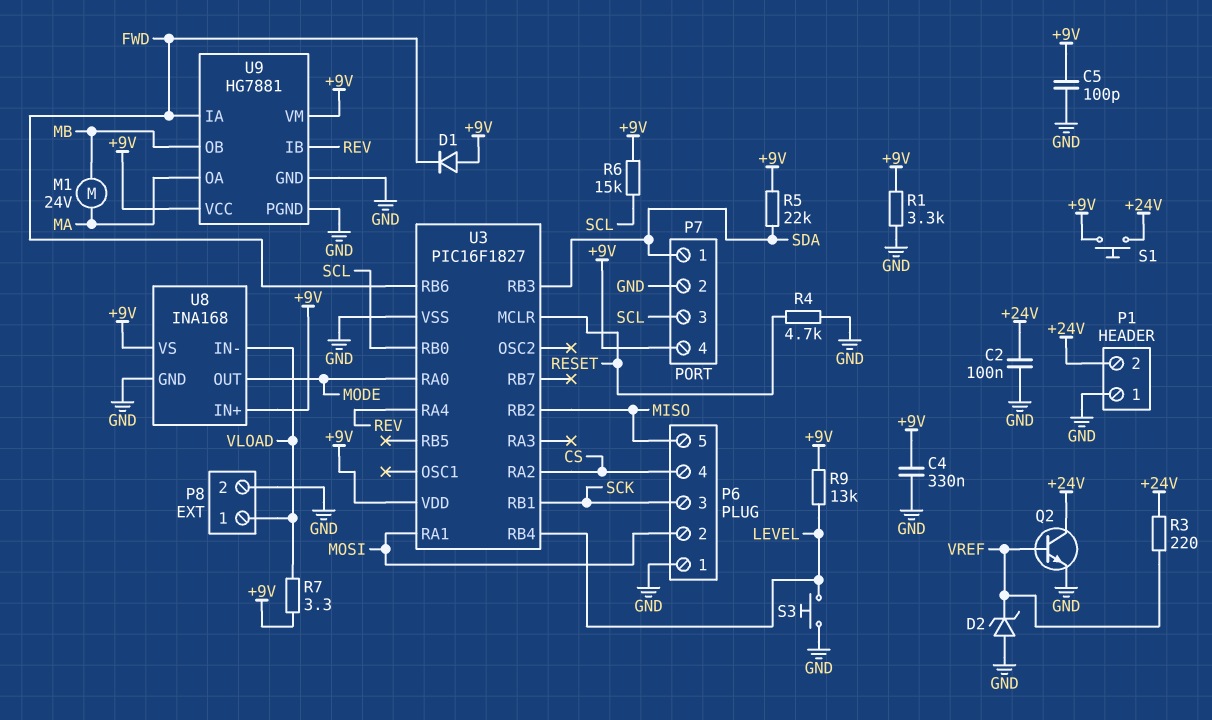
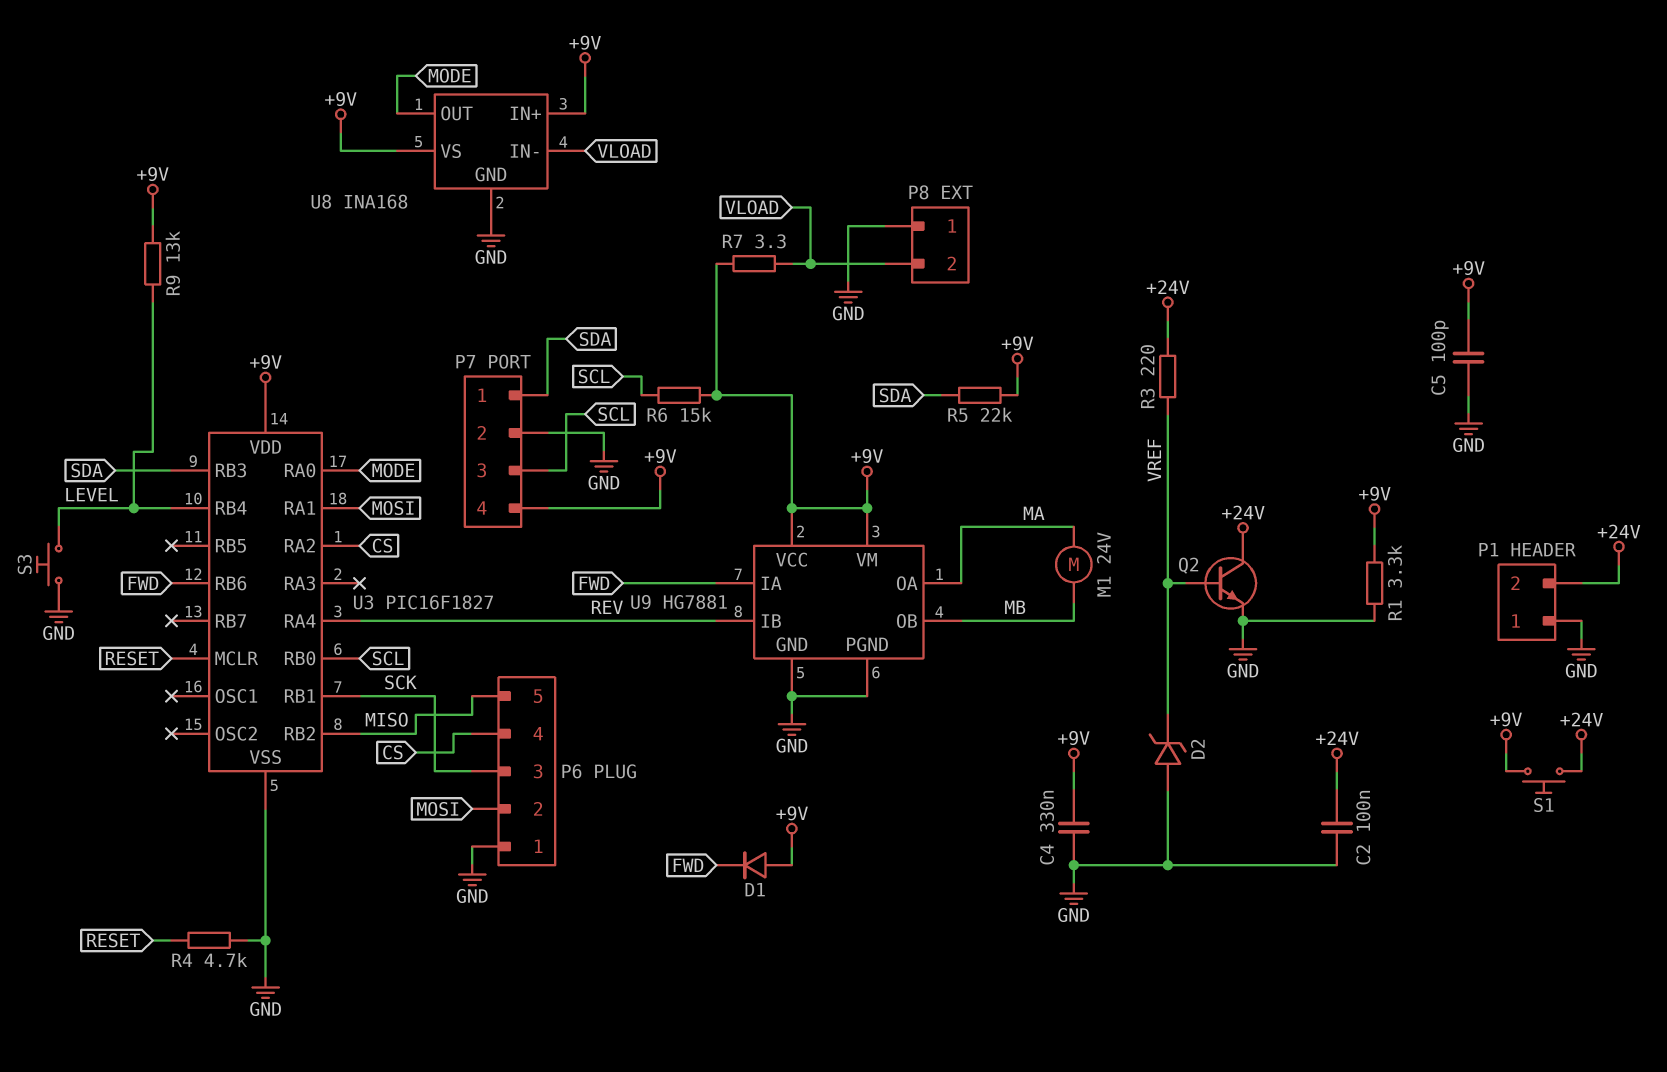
P8 pin 1: VLOAD -> GND
P8 pin 2: GND -> VLOAD

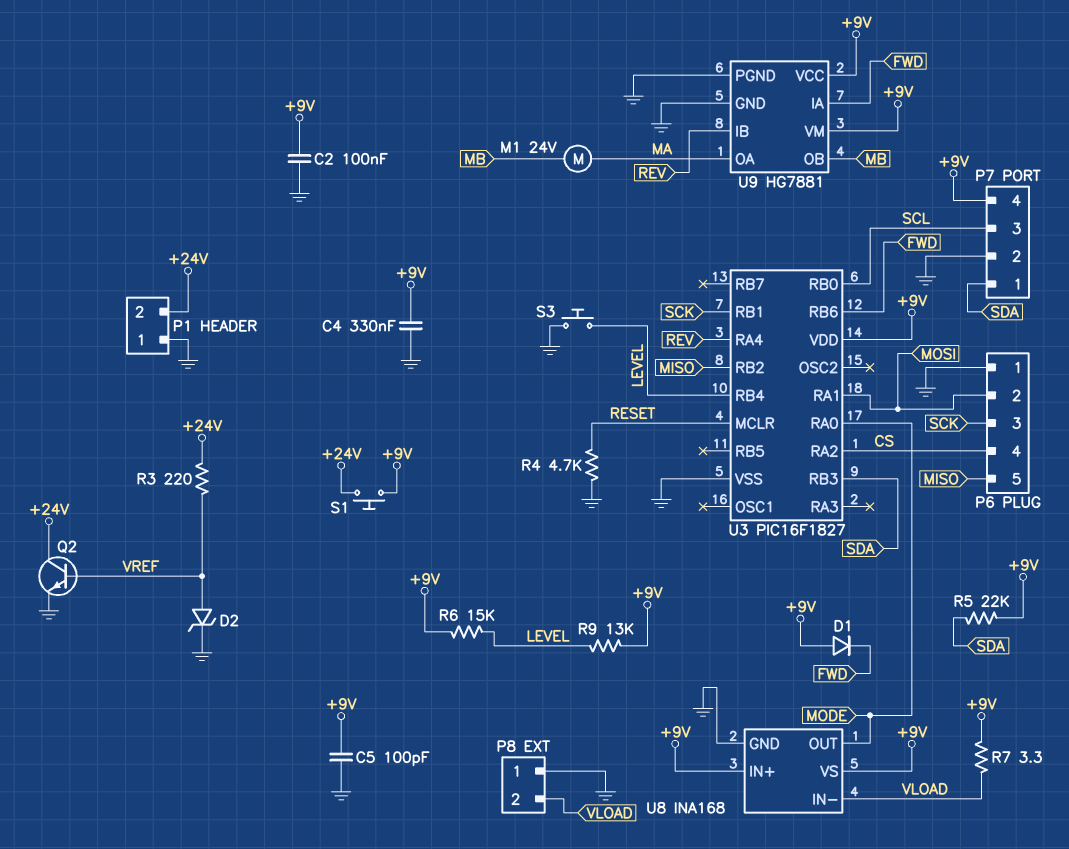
C2: 100nF (+24V, GND) -> 100nF (+9V, GND)
D2: zener (A GND, K VREF) -> zener (A VREF, K GND)
R1: 3.3k (+9V, GND) -> none
R6: 15k (+9V, SCL) -> 15k (+9V, LEVEL)

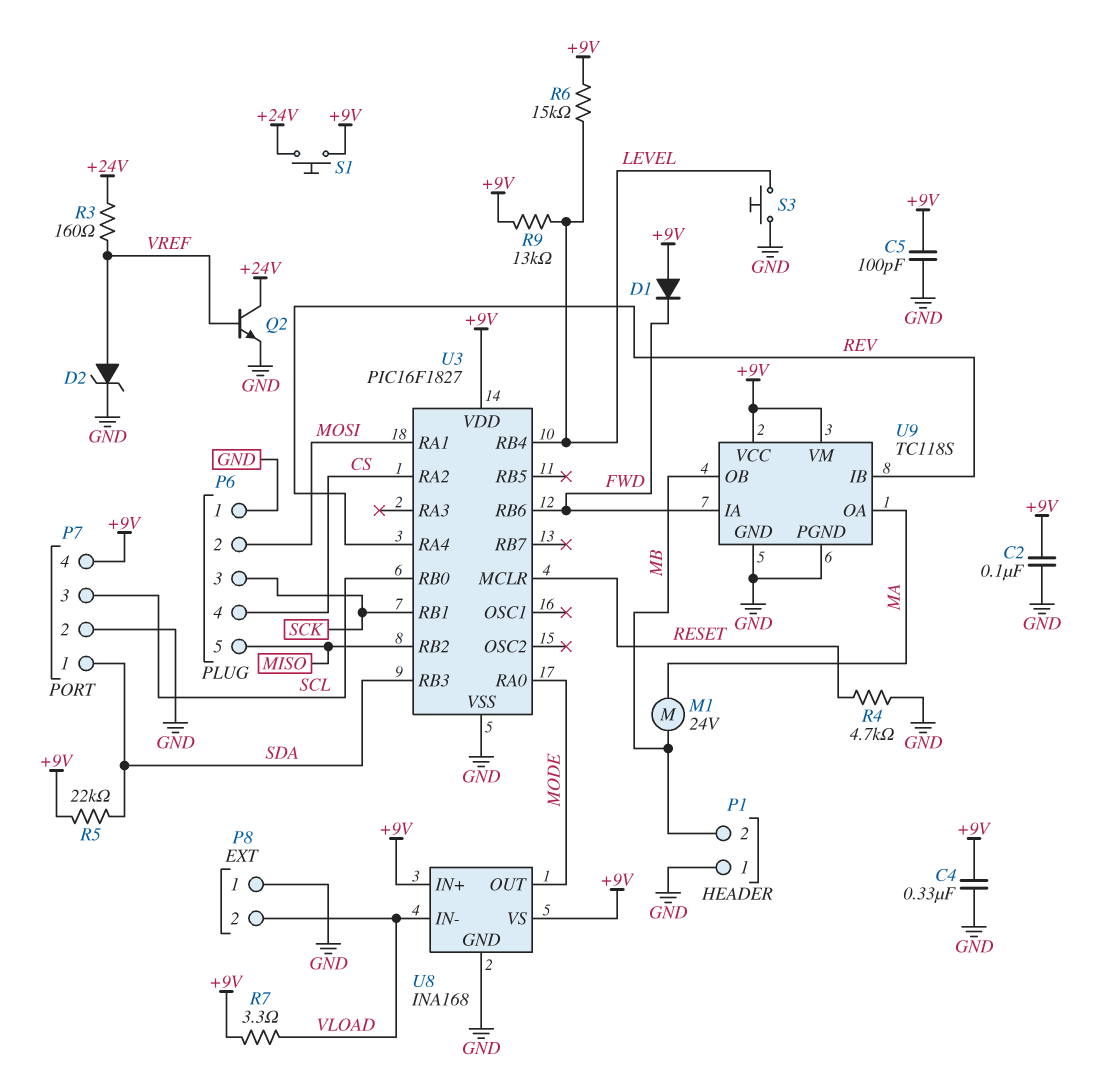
P1 pin 2: +24V -> MB
R3: 220 (+24V, VREF) -> 160 (+24V, VREF)
U9: HG7881 -> TC118S

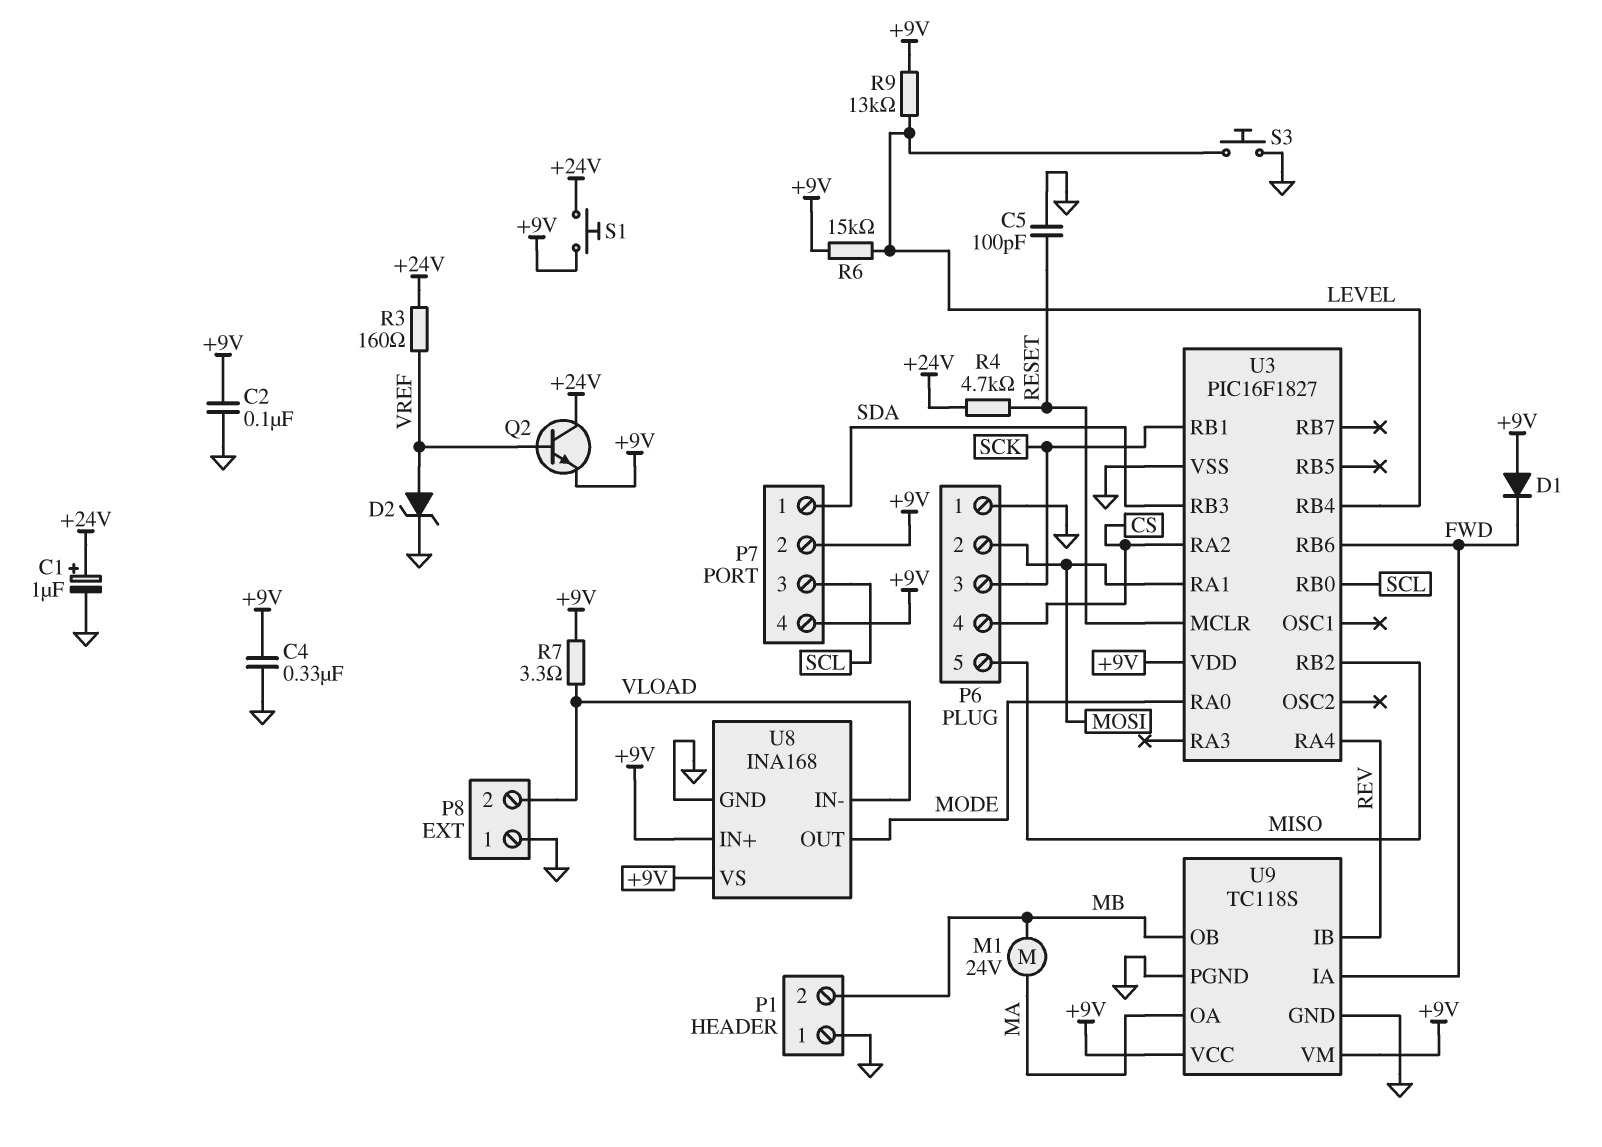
C1: none -> 1uF (plus +24V, minus GND)
C5: 100pF (+9V, GND) -> 100pF (GND, RESET)
P7 pin 2: GND -> +9V
Q2: NPN (B VREF, C +24V, E GND) -> NPN (B VREF, C +24V, E +9V)
R4: 4.7k (GND, RESET) -> 4.7k (+24V, RESET)
R5: 22k (+9V, SDA) -> none

